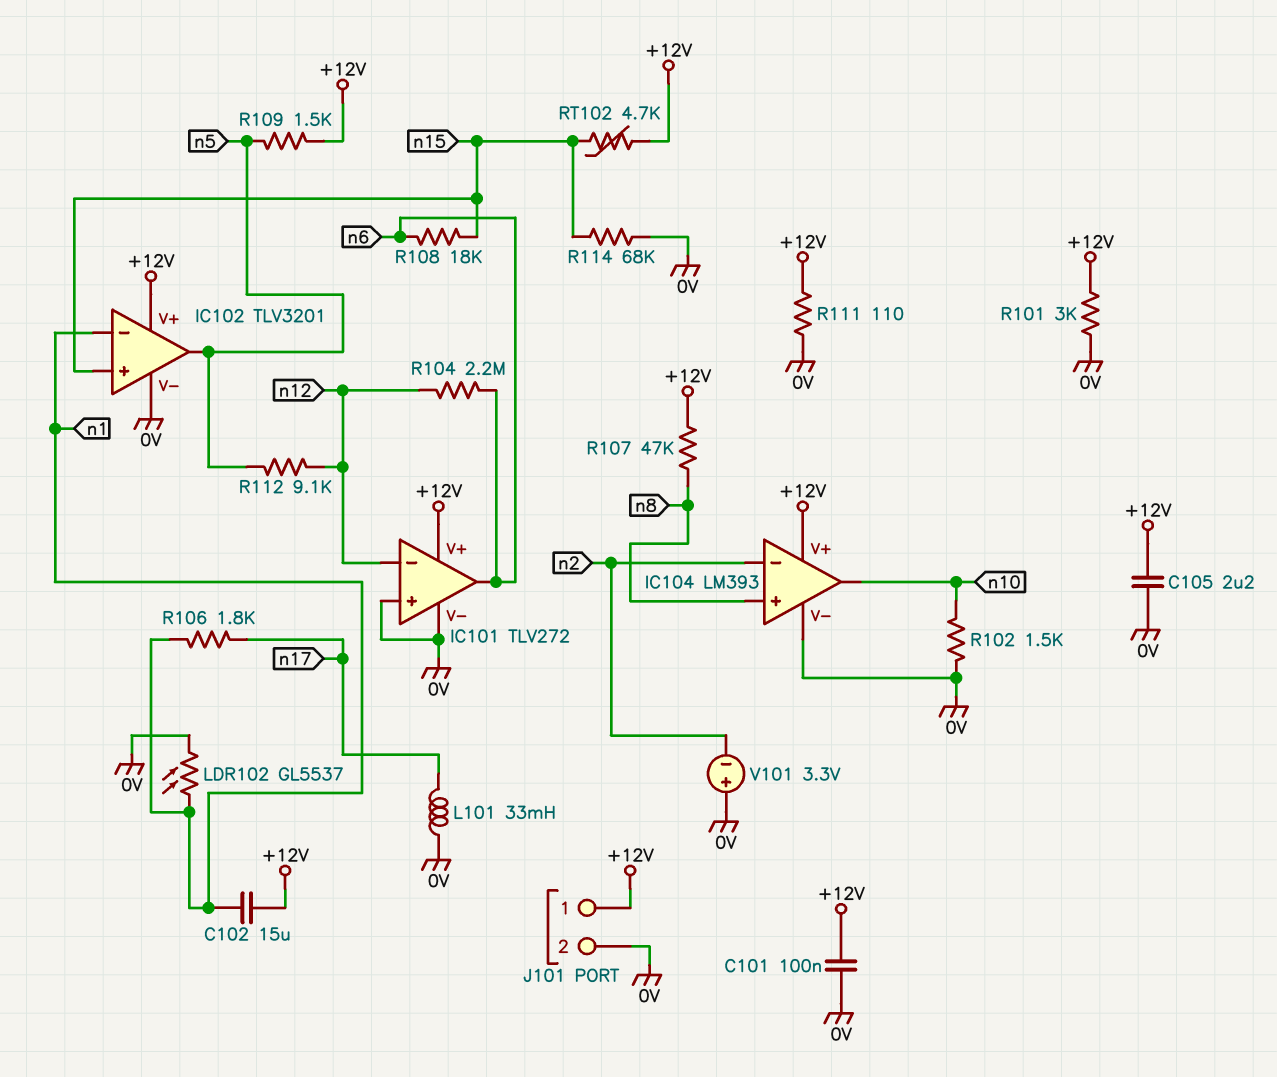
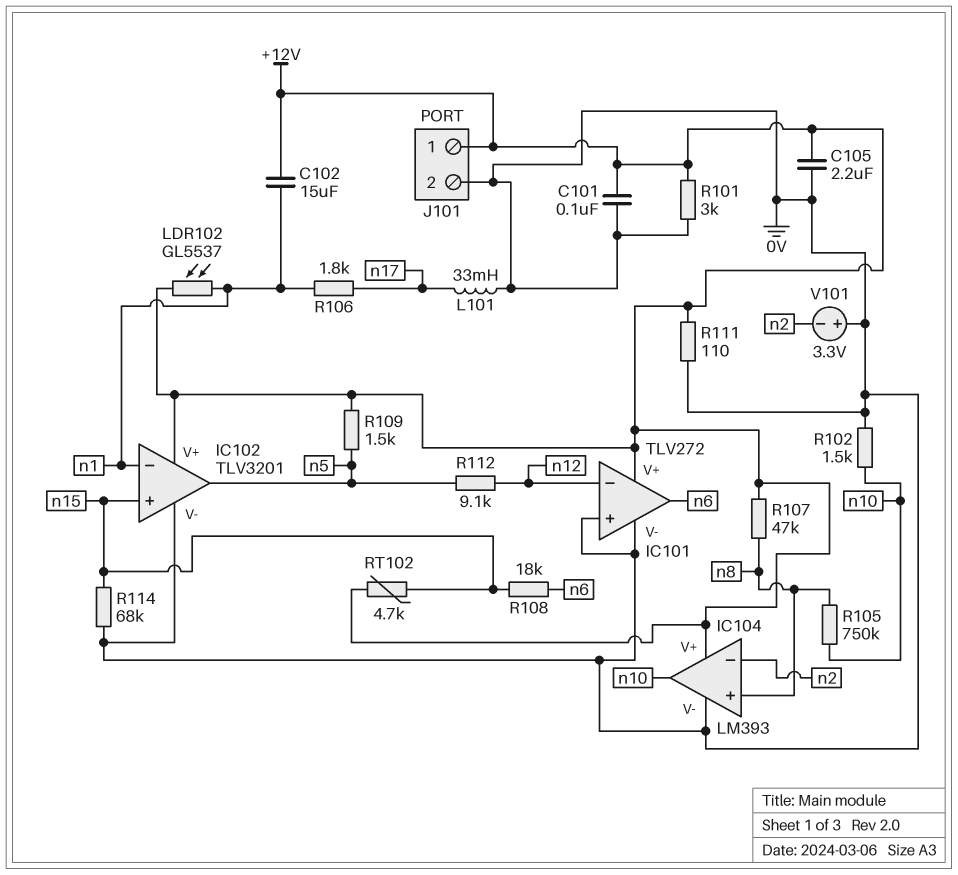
LDR102: GL5537 (0V, n1) -> GL5537 (+12V, n1)
R104: 2.2M (n6, n12) -> none
R105: none -> 750k (n8, n10)

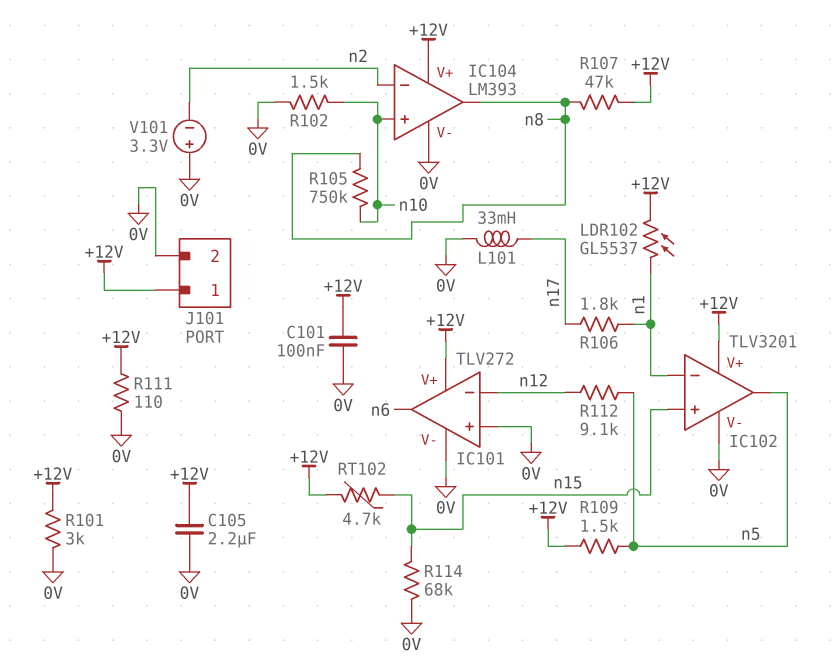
C102: 15uF (+12V, n1) -> none
IC104 pin in+: n8 -> n10
IC104 pin out: n10 -> n8
R108: 18k (n6, n15) -> none

